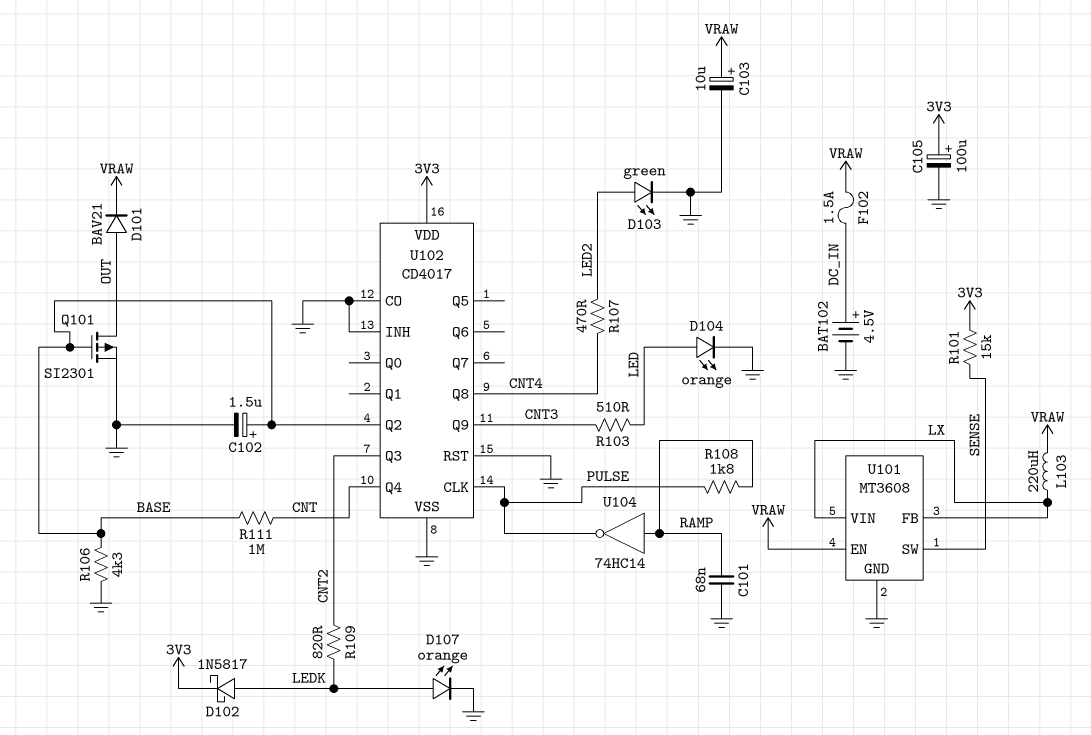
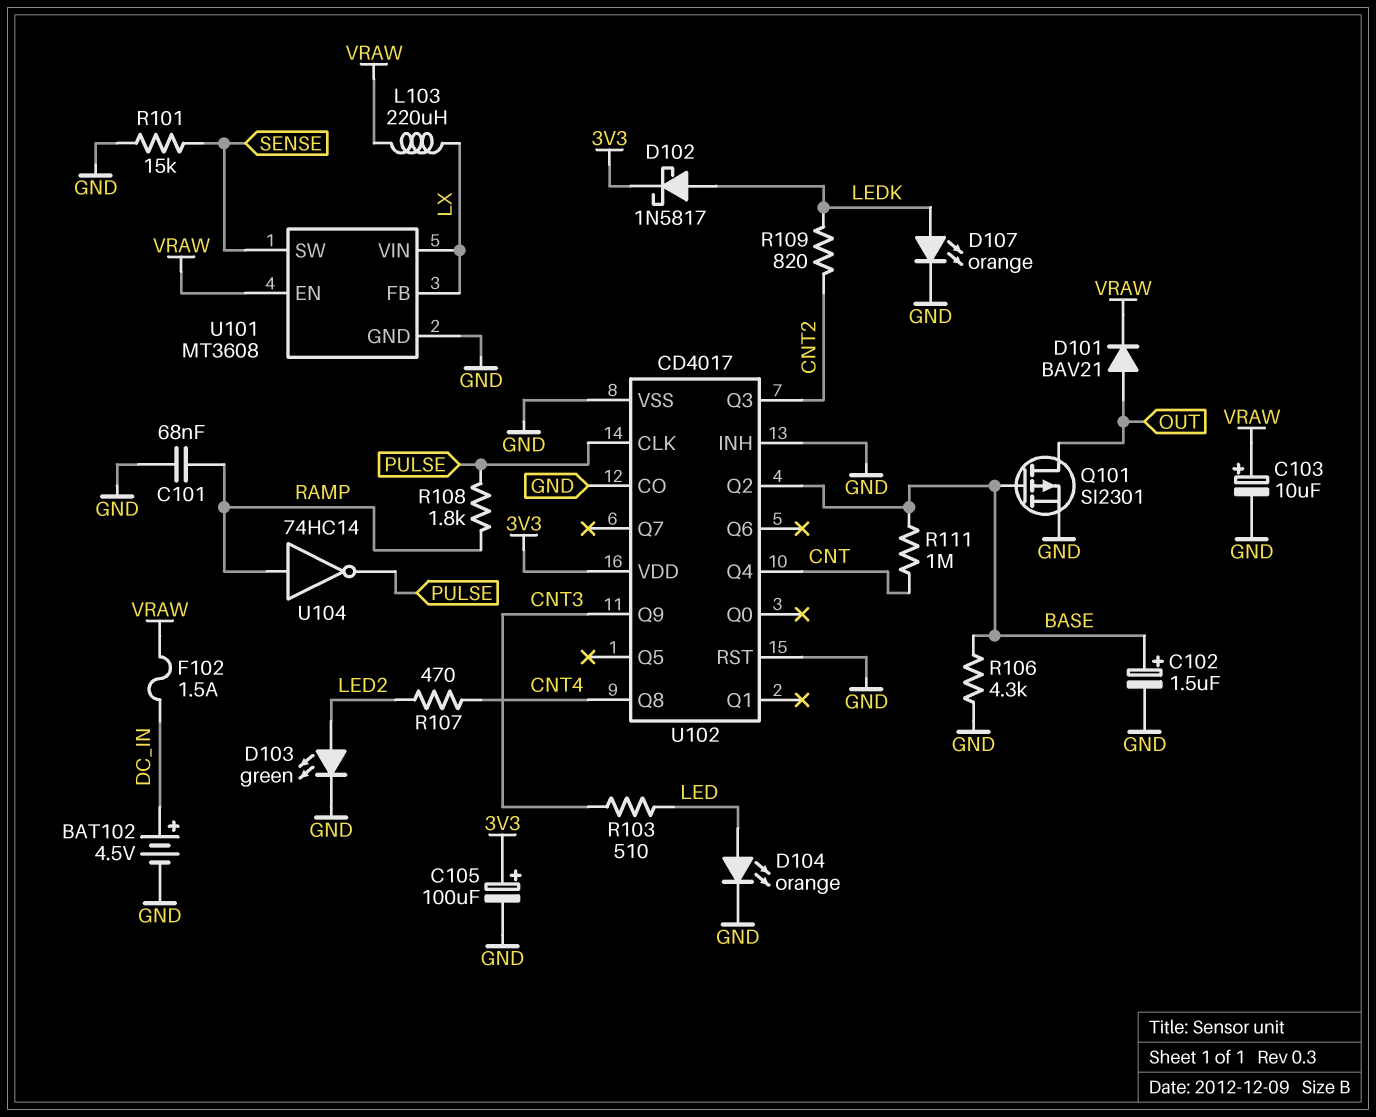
R101: 15k (3V3, SENSE) -> 15k (GND, SENSE)

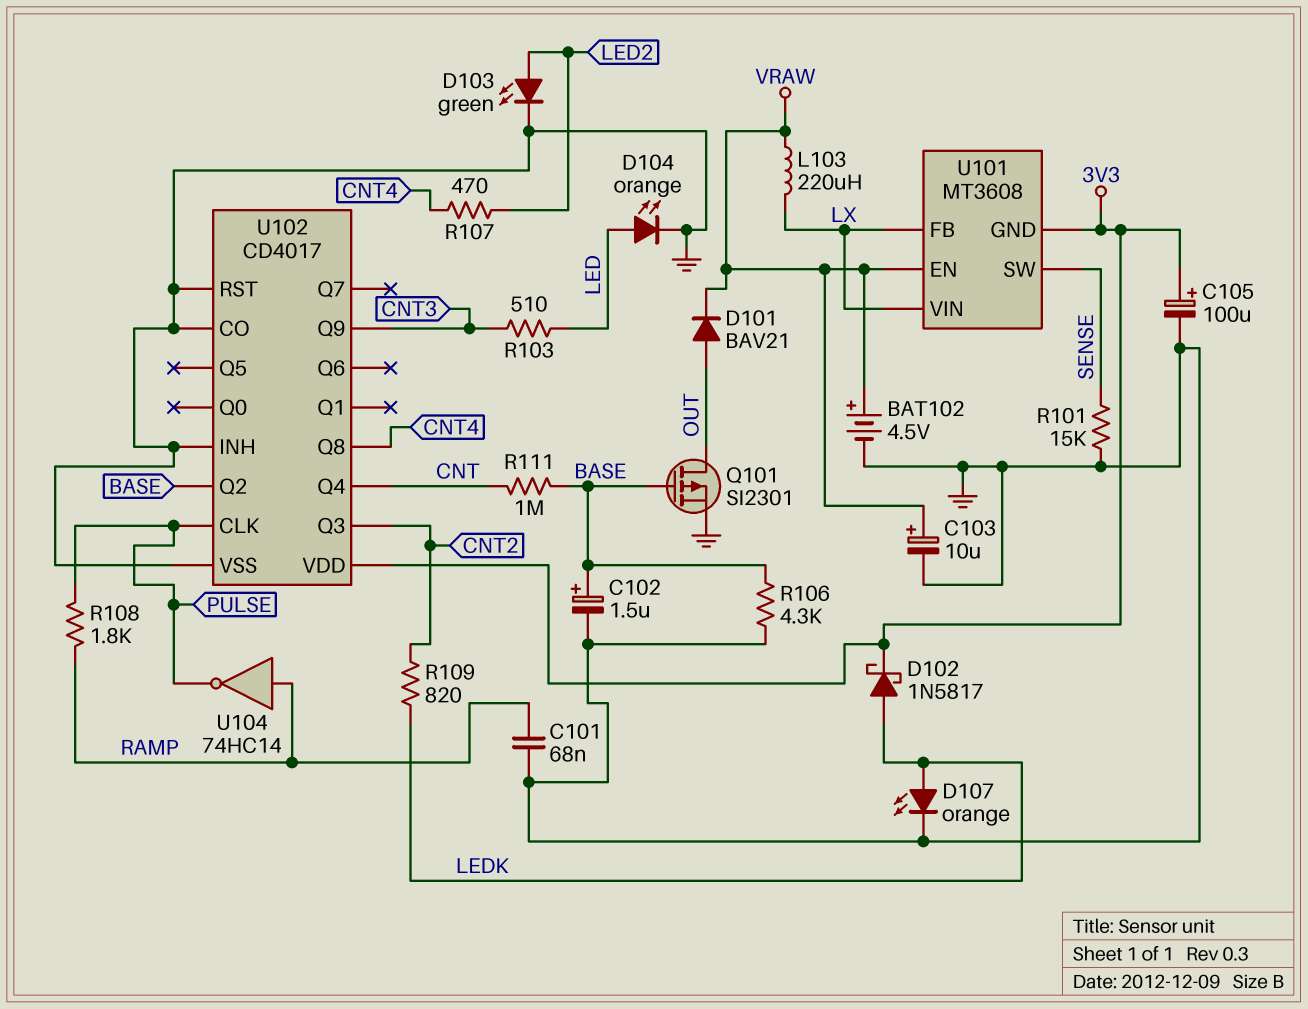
BAT102: 4.5V (plus DC_IN, minus GND) -> 4.5V (plus VRAW, minus GND)
F102: 1.5A (DC_IN, VRAW) -> none
U101 pin GND: GND -> 3V3

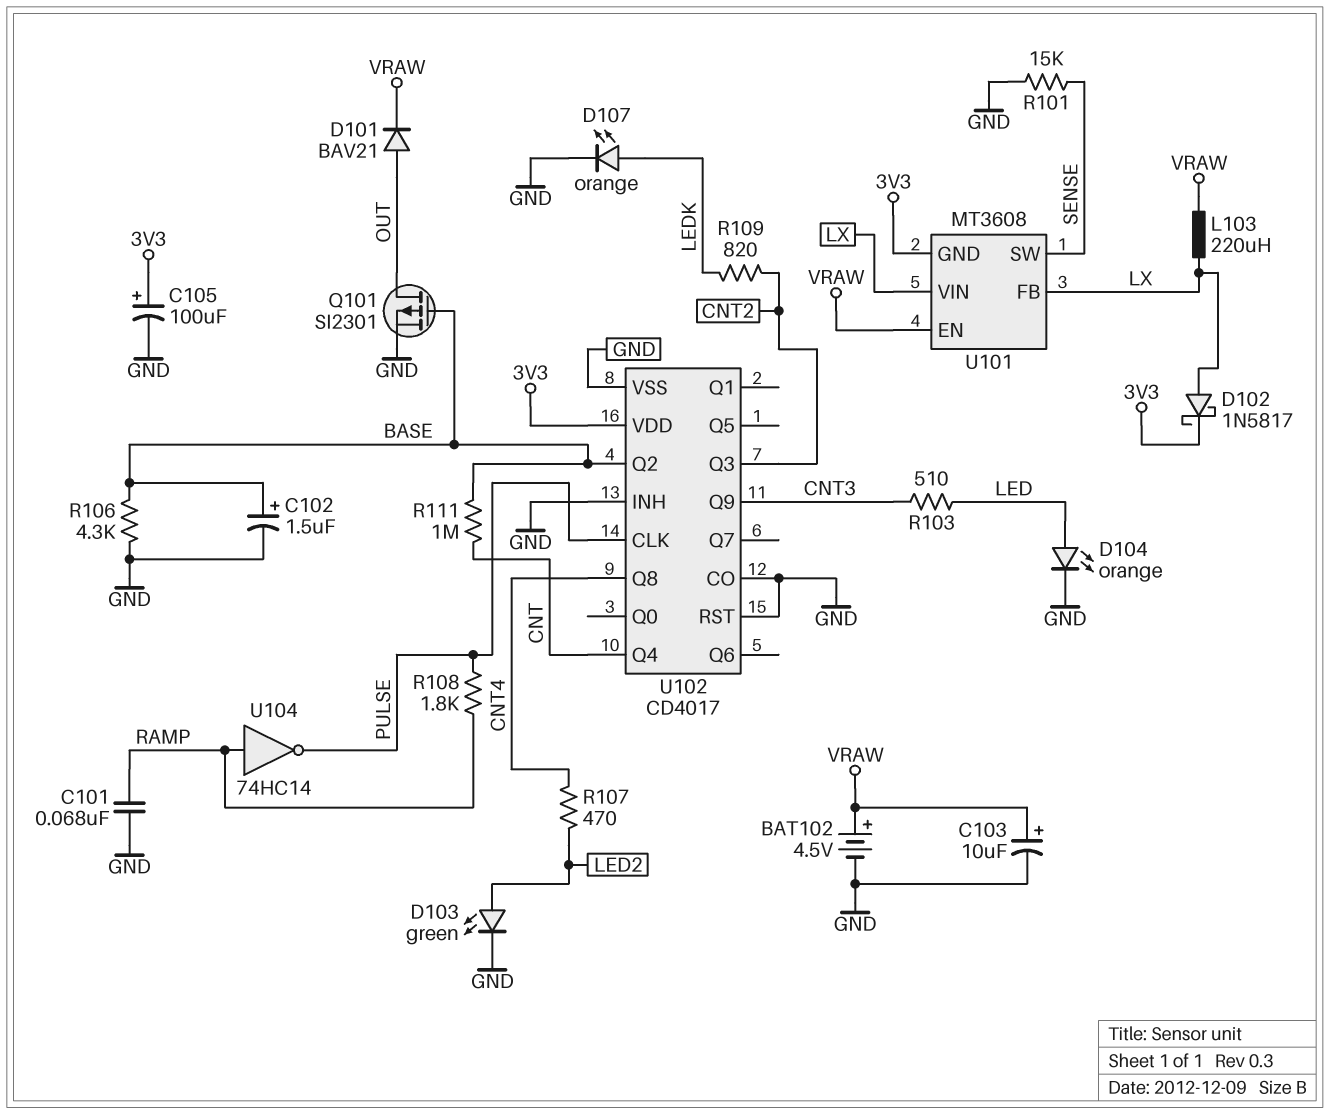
D102: schottky 1N5817 (A LEDK, K 3V3) -> schottky 1N5817 (A LX, K 3V3)

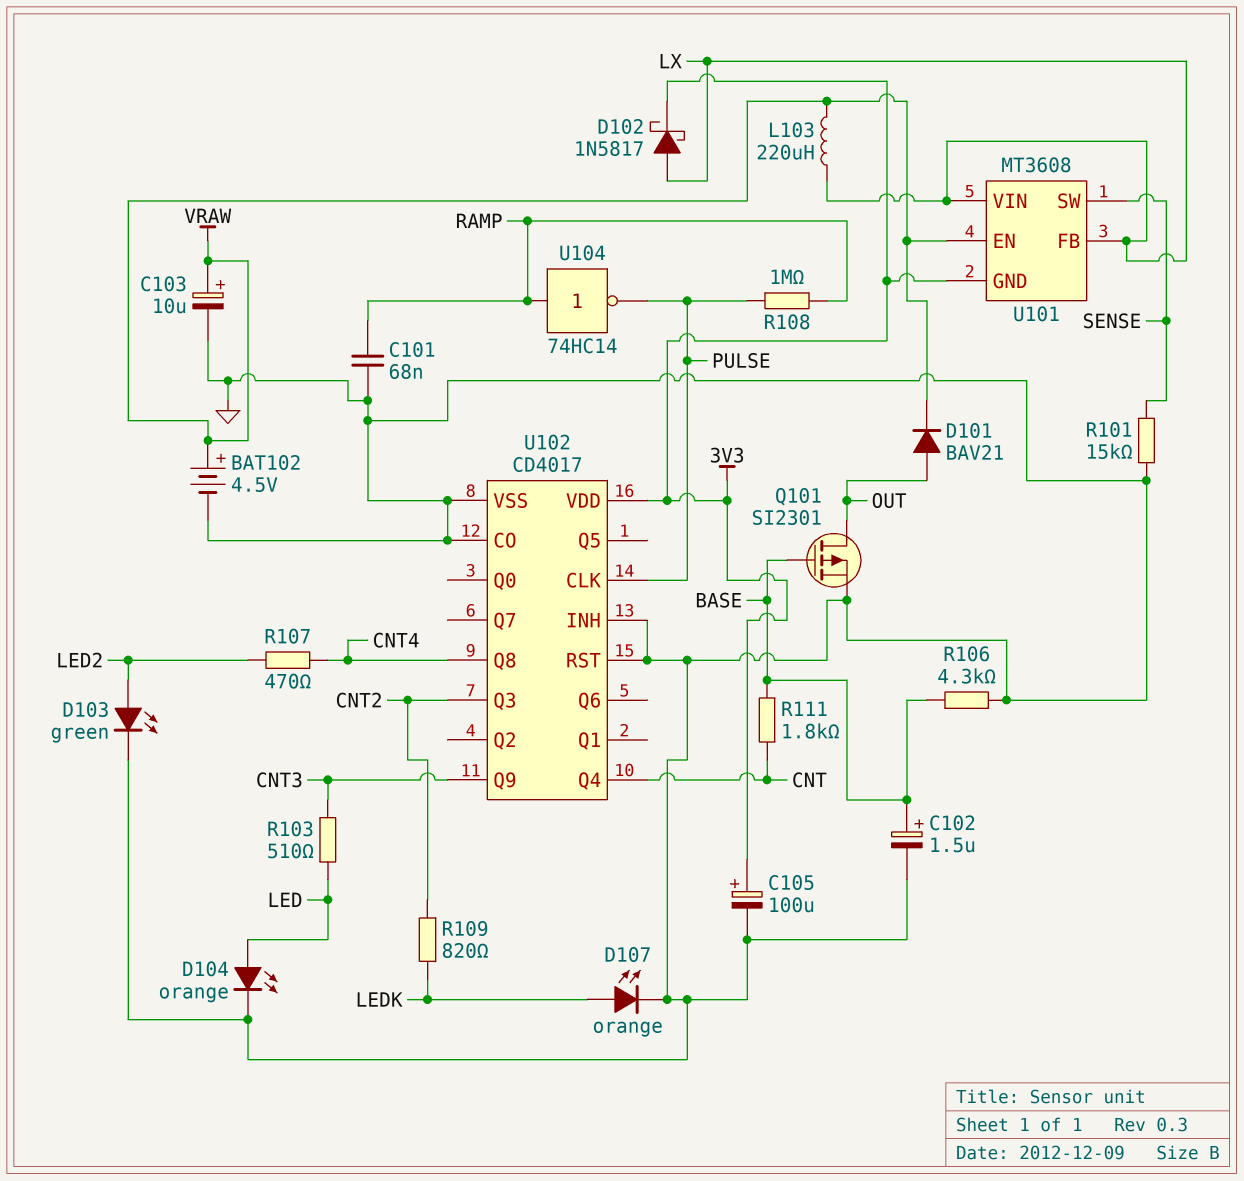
R108: 1.8k (PULSE, RAMP) -> 1M (PULSE, RAMP)
R111: 1M (BASE, CNT) -> 1.8k (BASE, CNT)
U102 pin Q2: BASE -> none

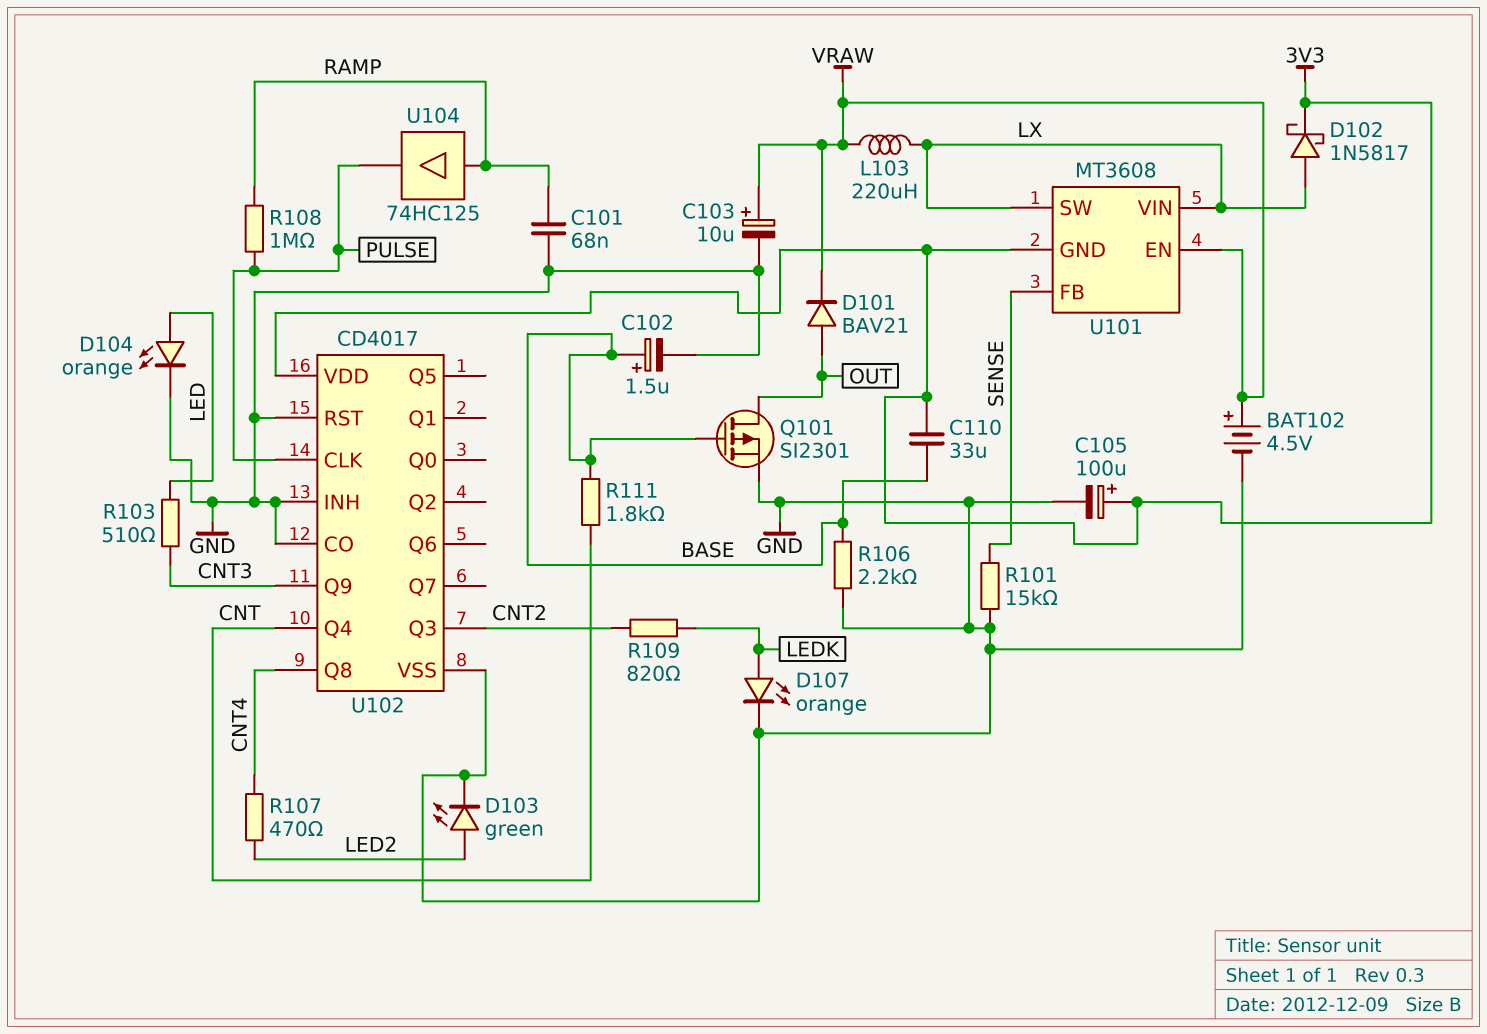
C110: none -> 33uF (3V3, BASE)
R106: 4.3k (BASE, GND) -> 2.2k (BASE, GND)
U101 pin FB: LX -> SENSE
U101 pin SW: SENSE -> LX
U104: NOT 74HC14 (in RAMP, out PULSE) -> buffer 74HC125 (in RAMP, out PULSE)

